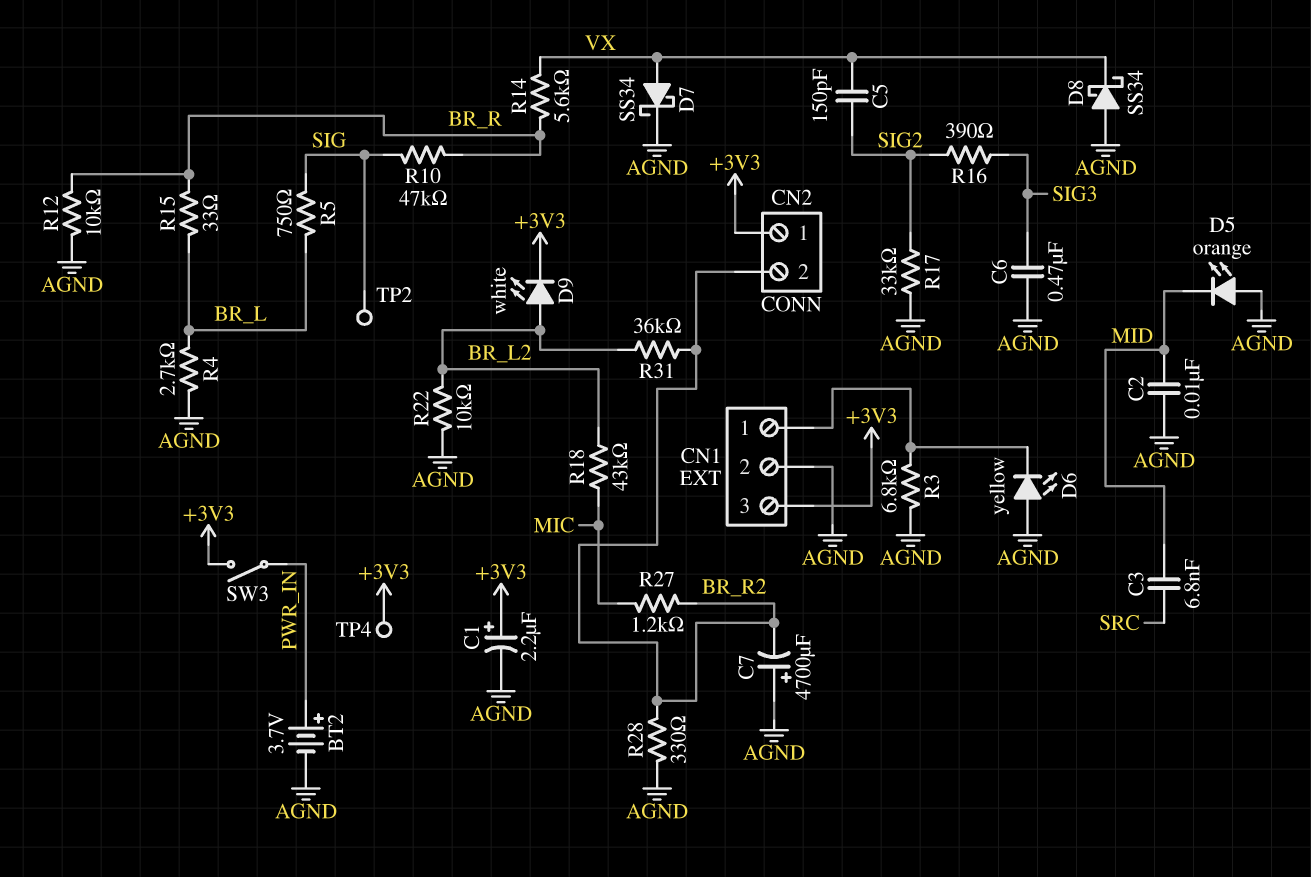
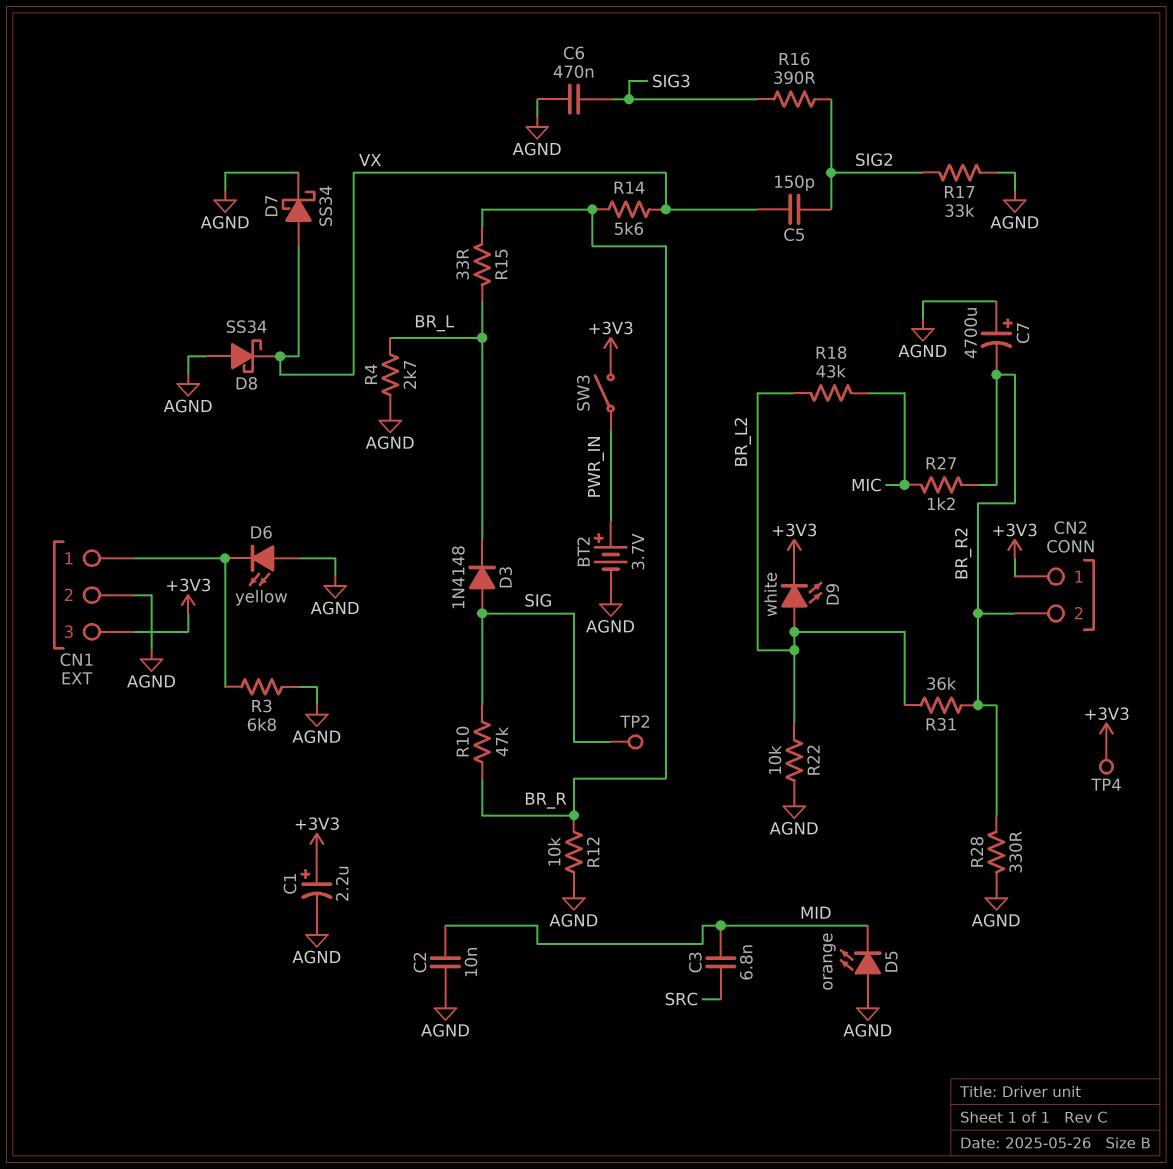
D3: none -> diode 1N4148 (A SIG, K BR_L)
R5: 750 (BR_L, SIG) -> none

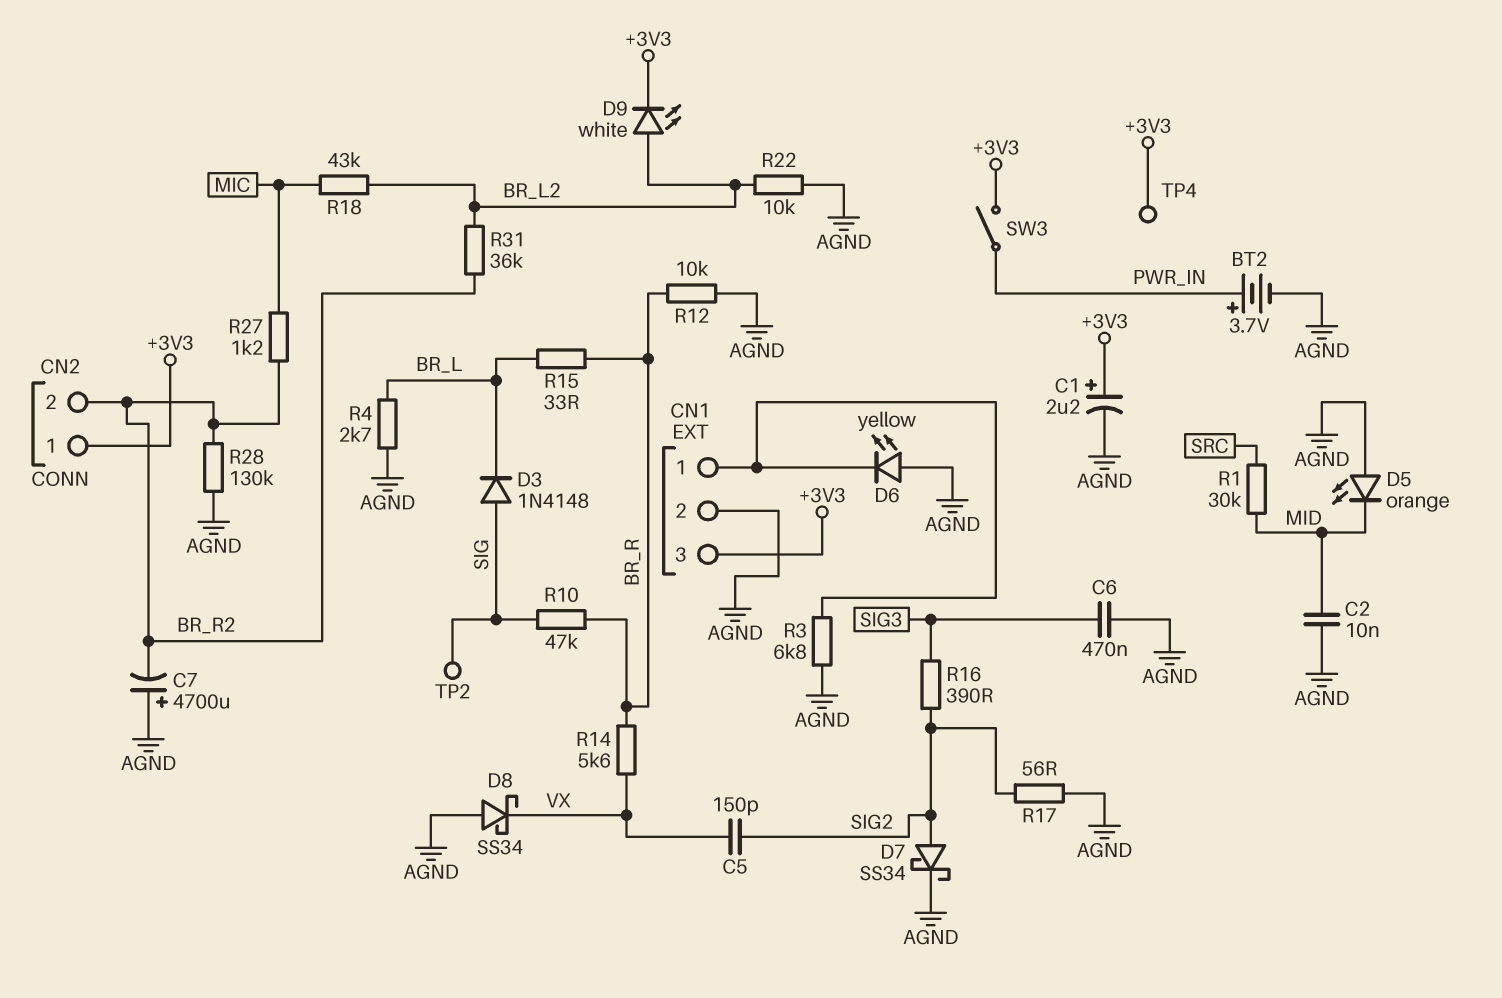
C3: 6.8nF (MID, SRC) -> none
D7: schottky SS34 (A VX, K AGND) -> schottky SS34 (A SIG2, K AGND)
R1: none -> 30k (MID, SRC)
R17: 33k (AGND, SIG2) -> 56 (AGND, SIG2)
R28: 330 (AGND, BR_R2) -> 130k (AGND, BR_R2)

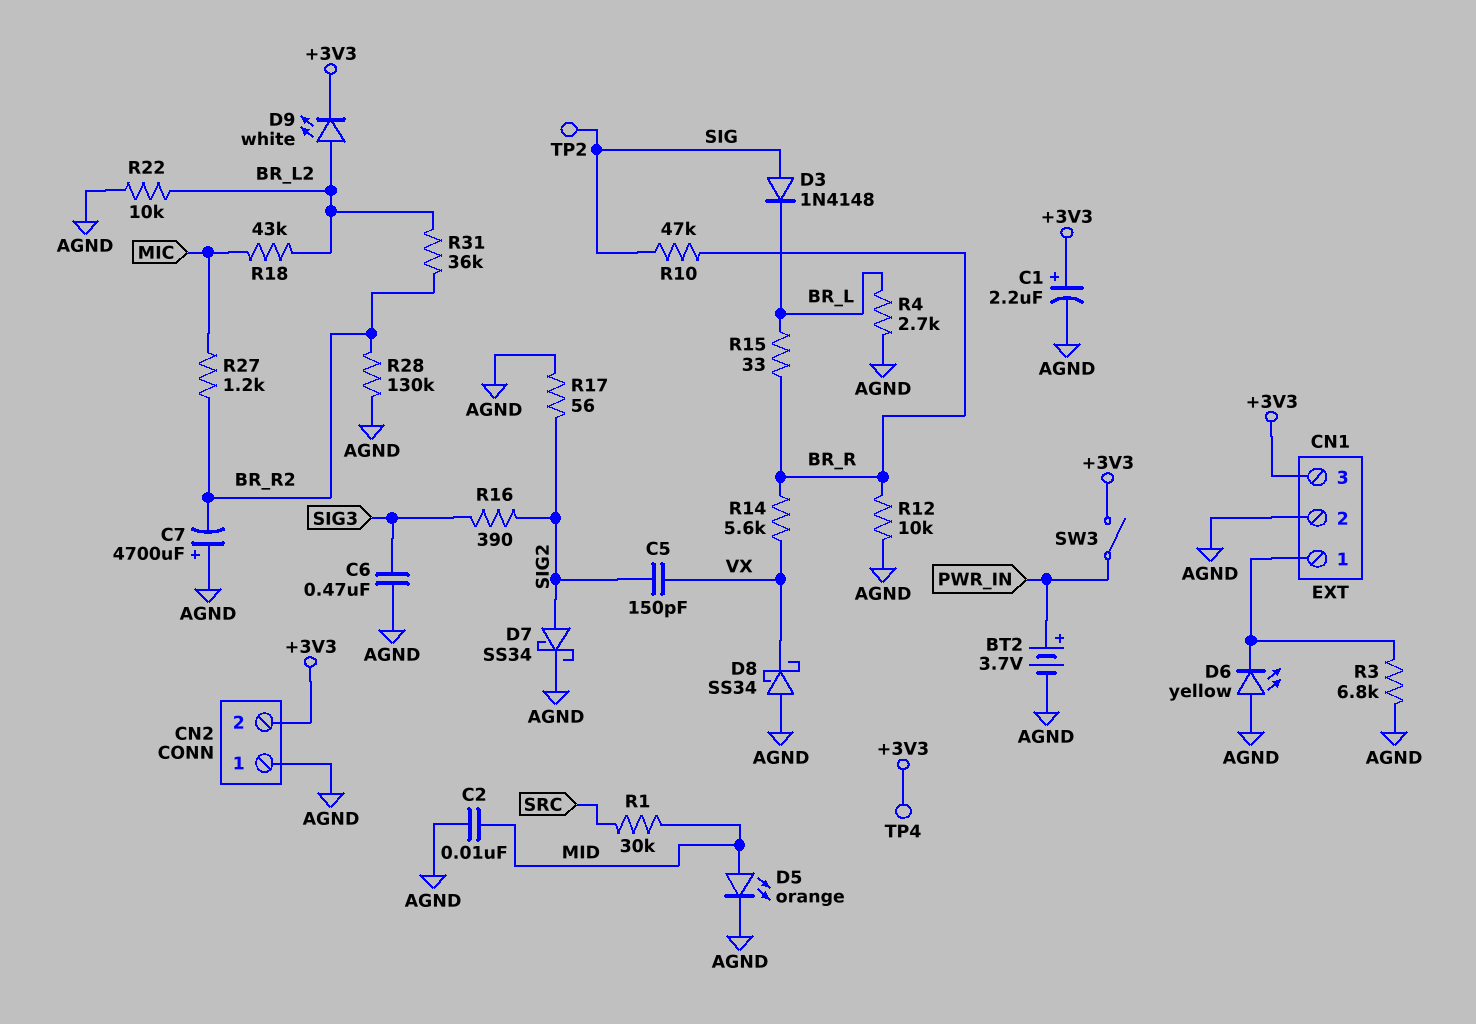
CN2 pin 1: +3V3 -> AGND
CN2 pin 2: BR_R2 -> +3V3
D5: LED orange (A AGND, K MID) -> LED orange (A MID, K AGND)

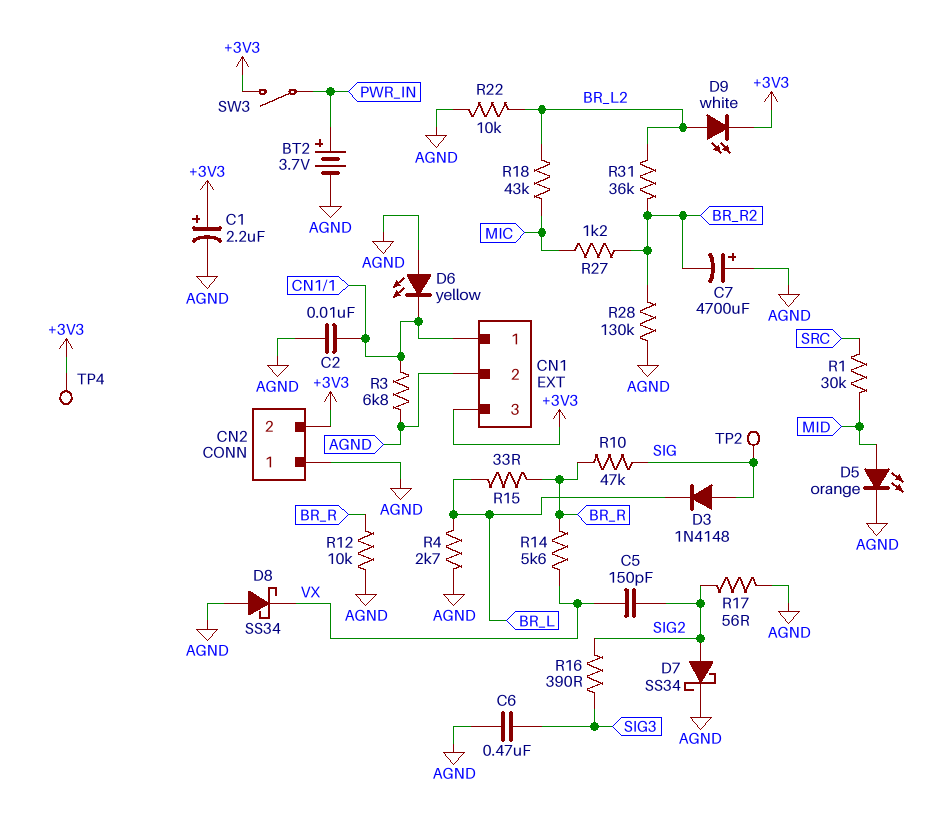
C2: 10nF (AGND, MID) -> 10nF (AGND, CN1/1)

